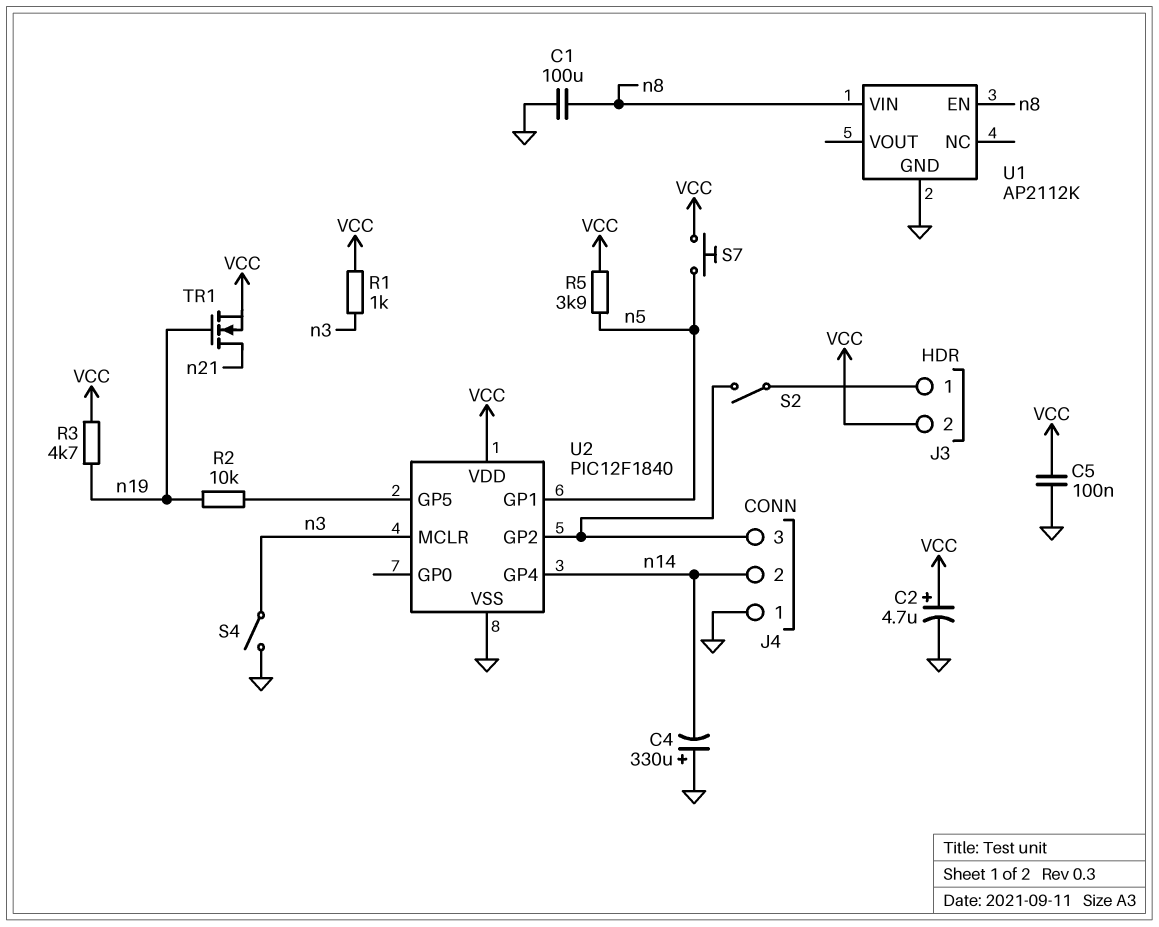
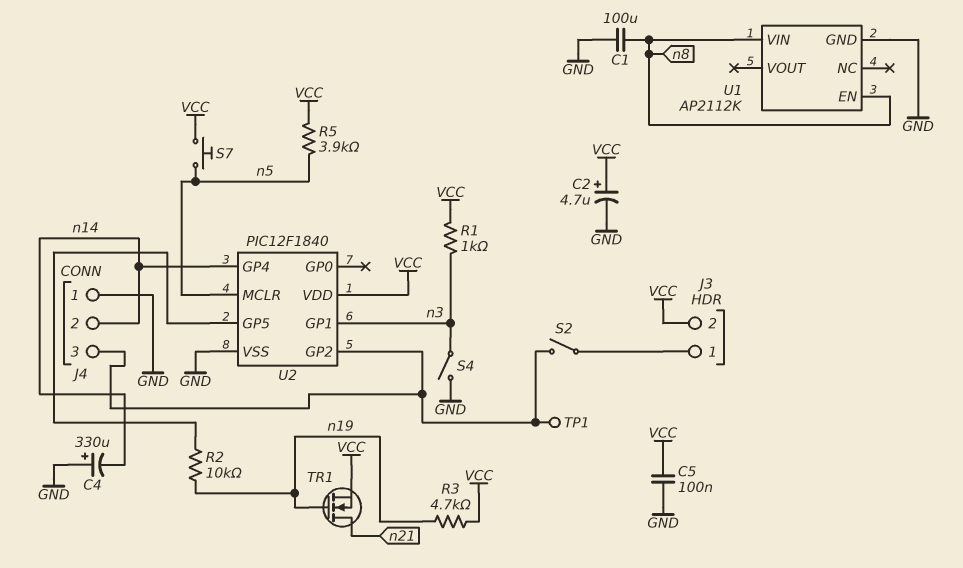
TP1: none -> test point (J4/3)
U2 pin GP1: n5 -> n3
U2 pin MCLR: n3 -> n5

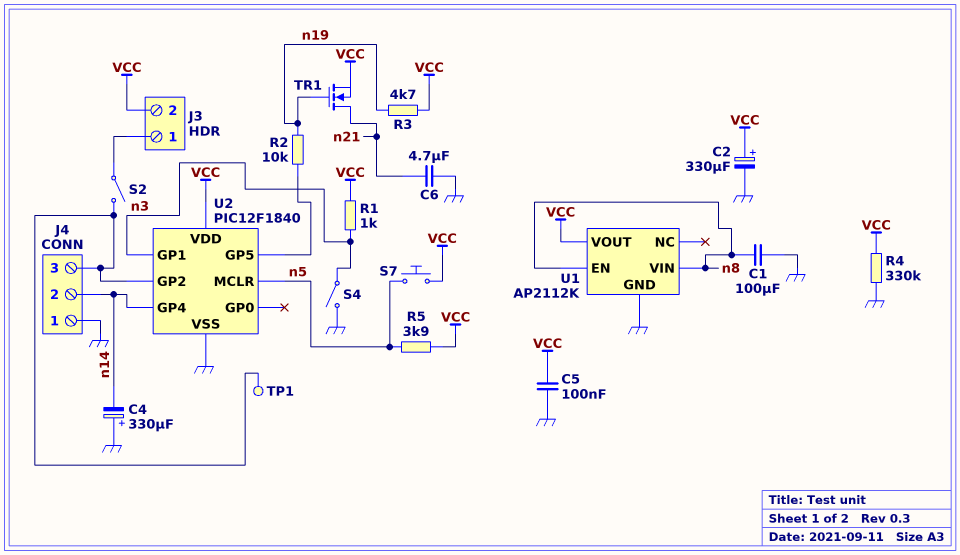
C2: 4.7uF (plus VCC, minus GND) -> 330uF (plus VCC, minus GND)
C6: none -> 4.7uF (GND, n21)
R4: none -> 330k (GND, VCC)
U1 pin VOUT: none -> VCC

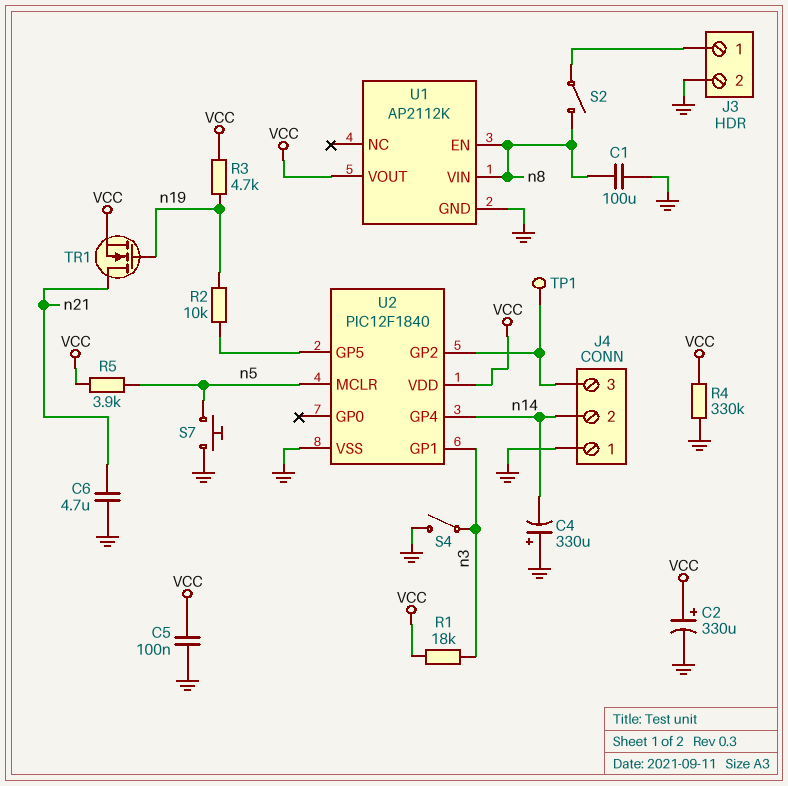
J3 pin 2: VCC -> GND
R1: 1k (VCC, n3) -> 18k (VCC, n3)
S2: switch (J3/1, J4/3) -> switch (J3/1, n8)
S7: button (VCC, n5) -> button (GND, n5)

